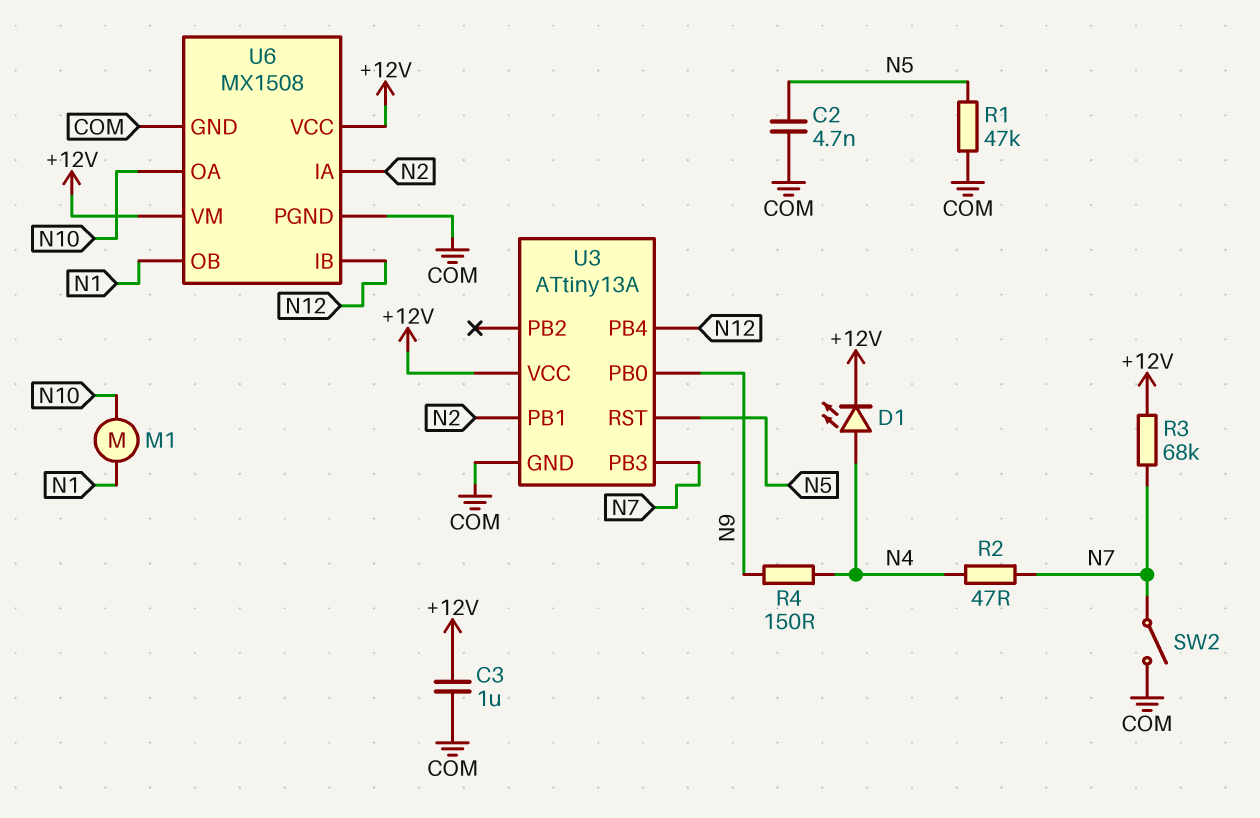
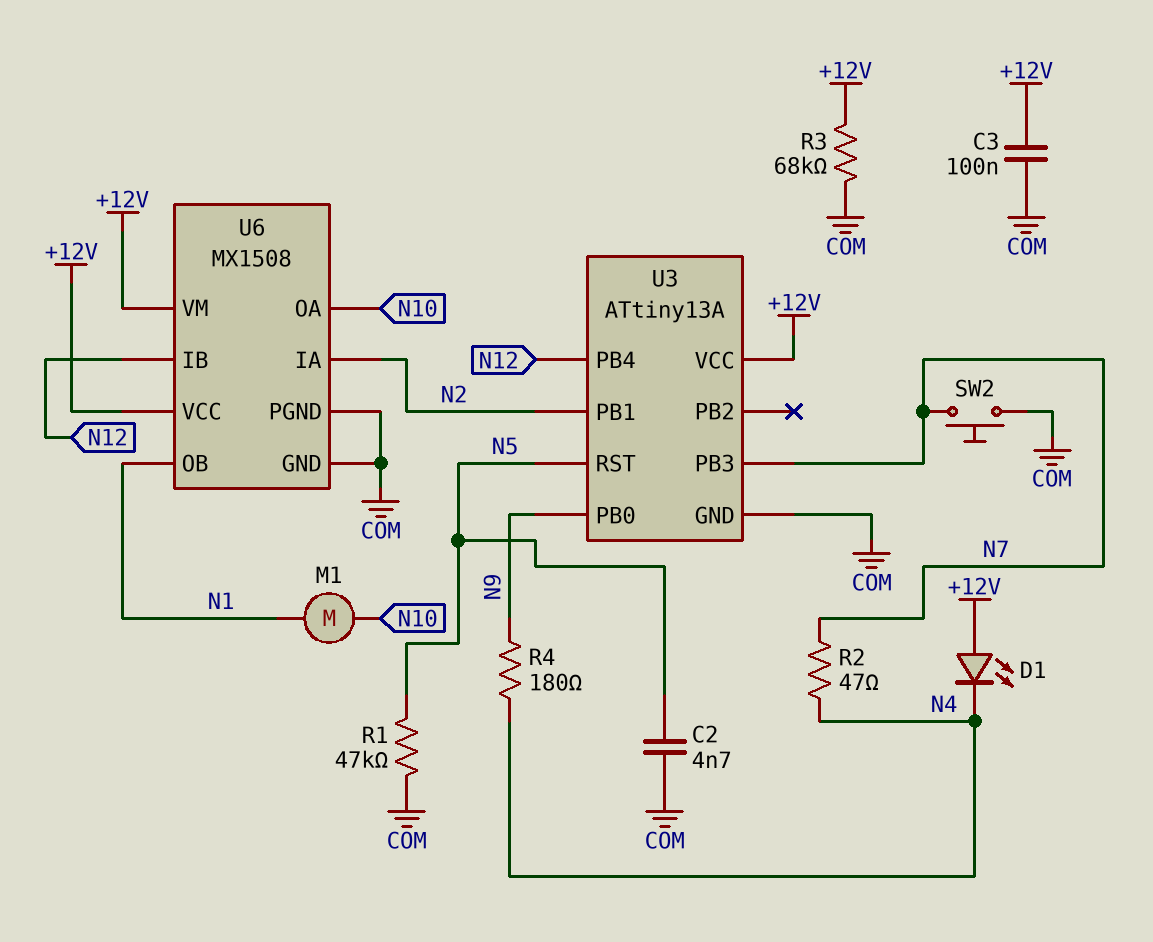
C3: 1uF (+12V, COM) -> 100nF (+12V, COM)
D1: LED (A N4, K +12V) -> LED (A +12V, K N4)
R3: 68k (+12V, N7) -> 68k (+12V, COM)
R4: 150 (N4, N9) -> 180 (N4, N9)
SW2: switch (COM, N7) -> button (COM, N7)

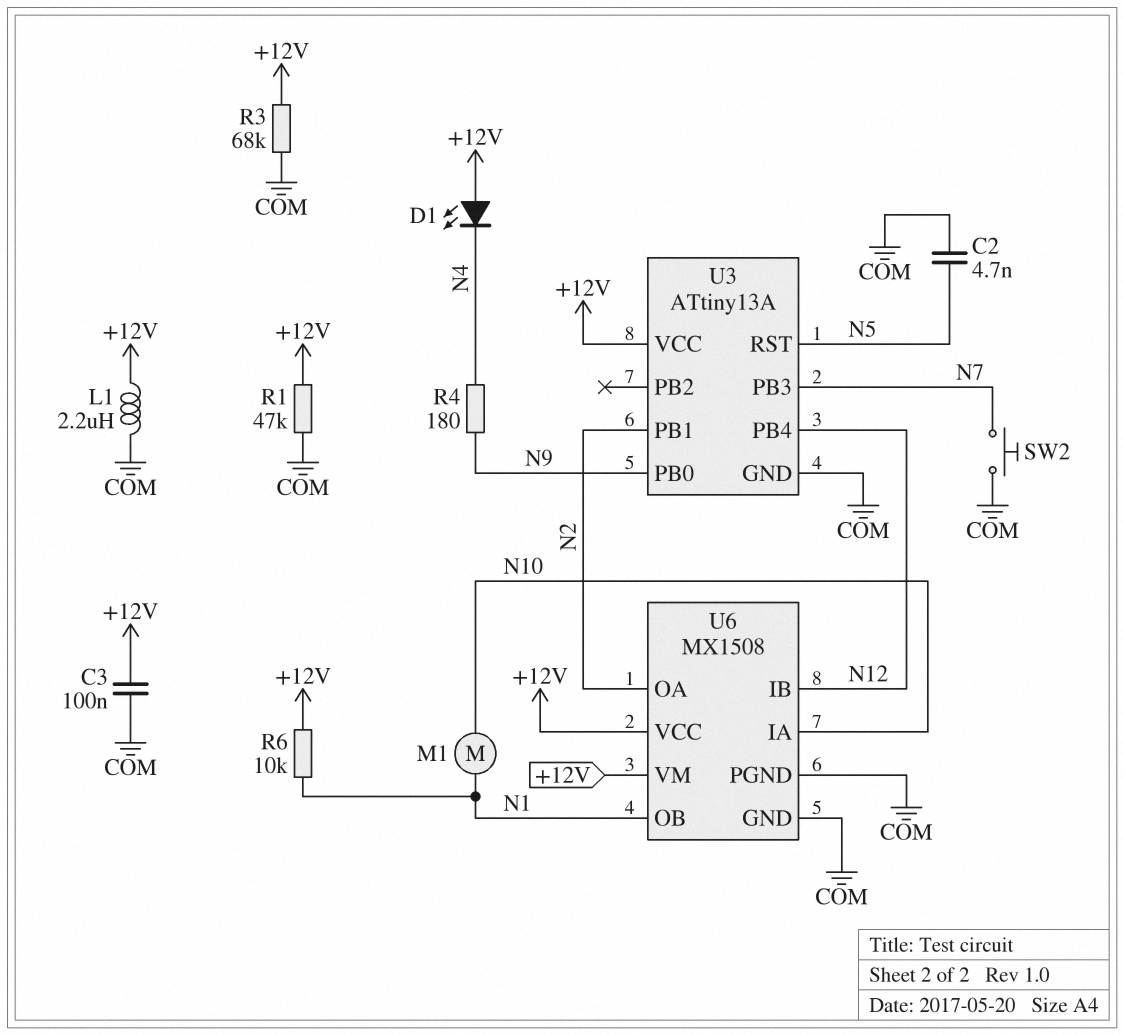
L1: none -> 2.2uH (+12V, COM)
R1: 47k (COM, N5) -> 47k (+12V, COM)
R2: 47 (N4, N7) -> none
R6: none -> 10k (+12V, N1)
U6 pin IA: N2 -> N10
U6 pin OA: N10 -> N2

